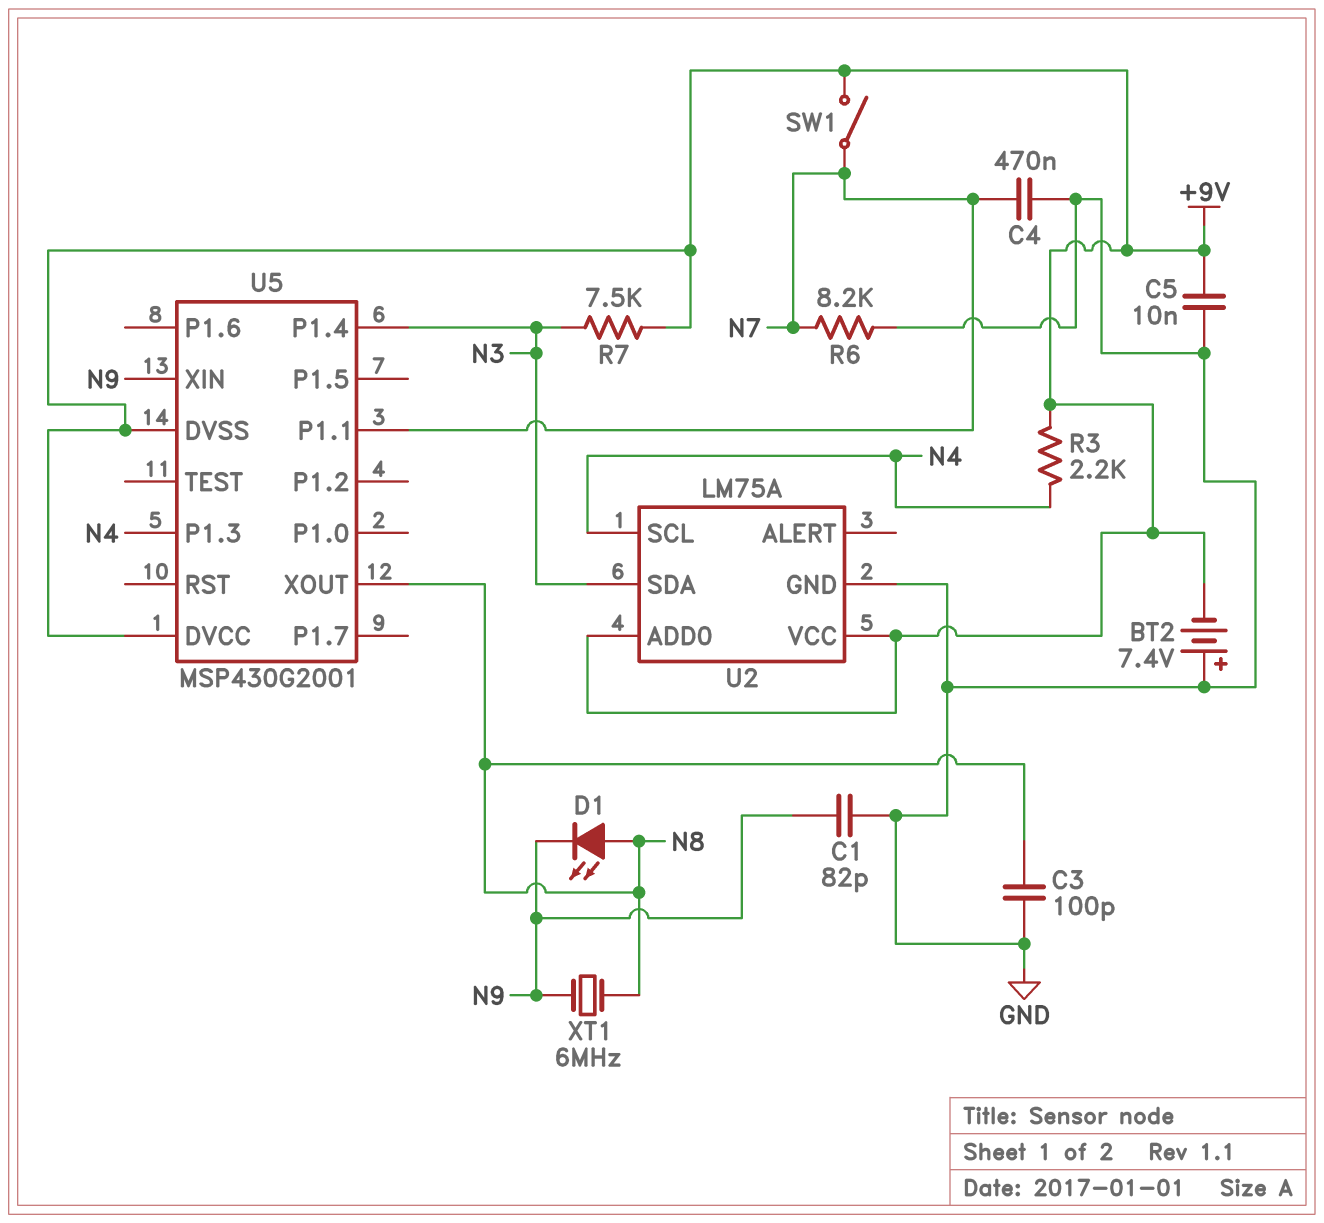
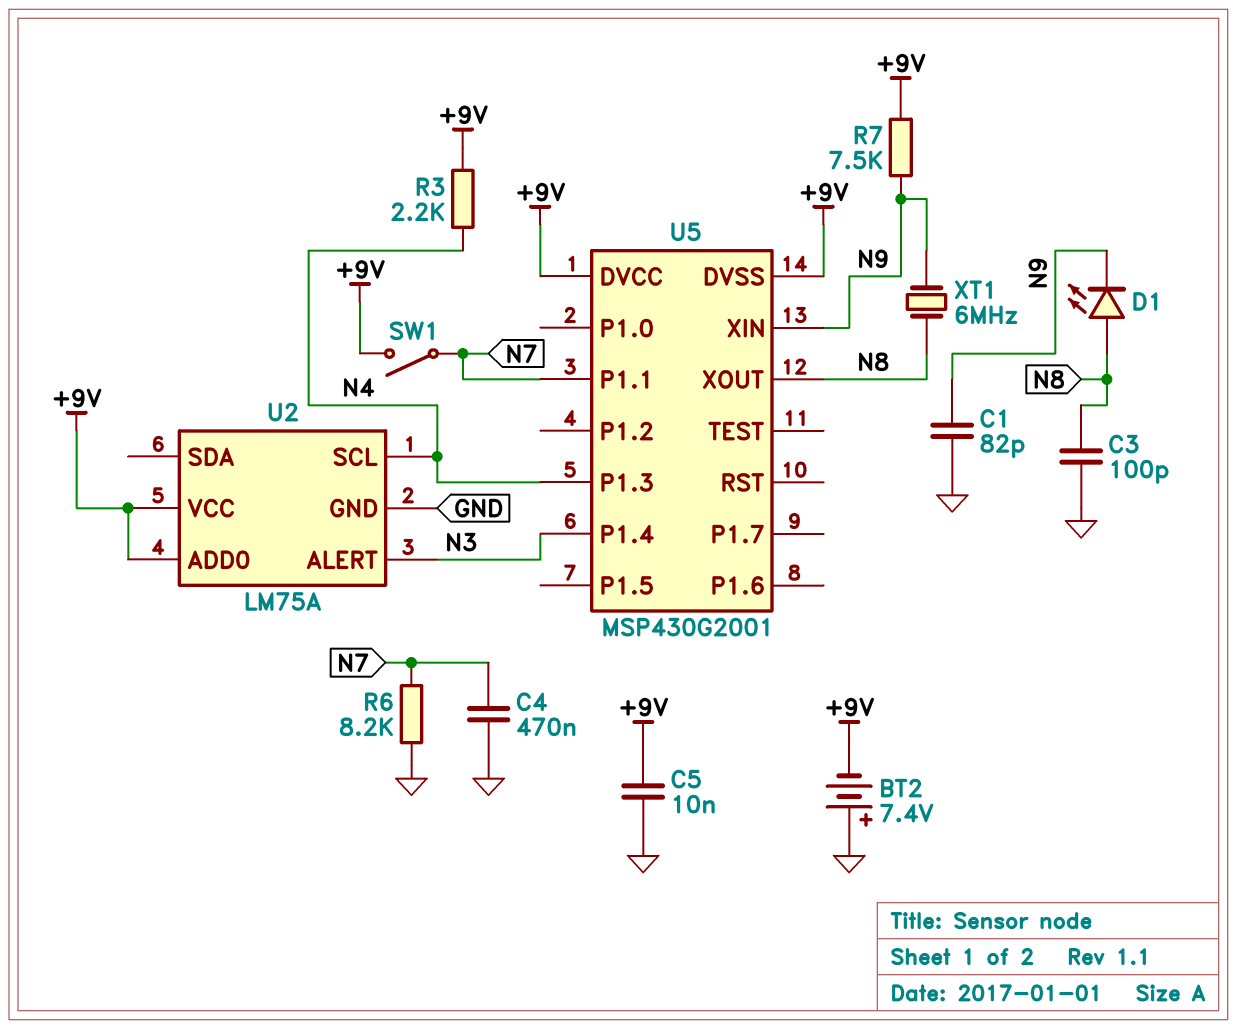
R7: 7.5k (+9V, N3) -> 7.5k (+9V, N9)
U2 pin ALERT: none -> N3
U2 pin SDA: N3 -> none

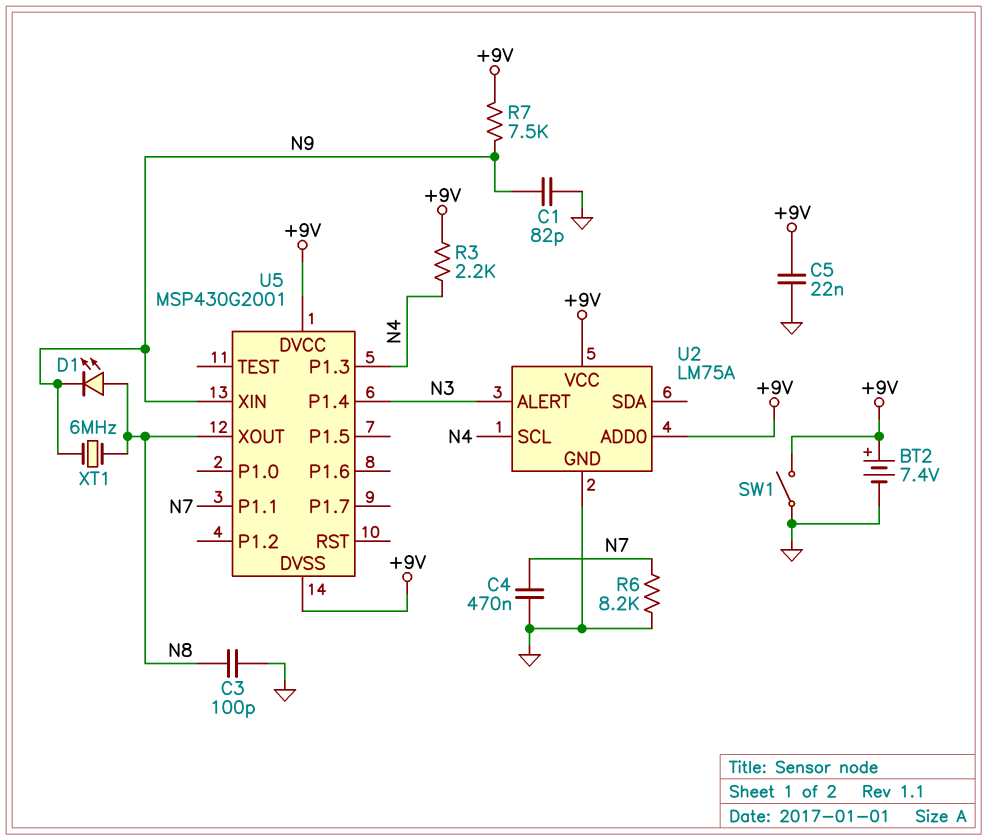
BT2: 7.4V (plus GND, minus +9V) -> 7.4V (plus +9V, minus GND)
C5: 10nF (+9V, GND) -> 22nF (+9V, GND)
SW1: switch (+9V, N7) -> switch (+9V, GND)

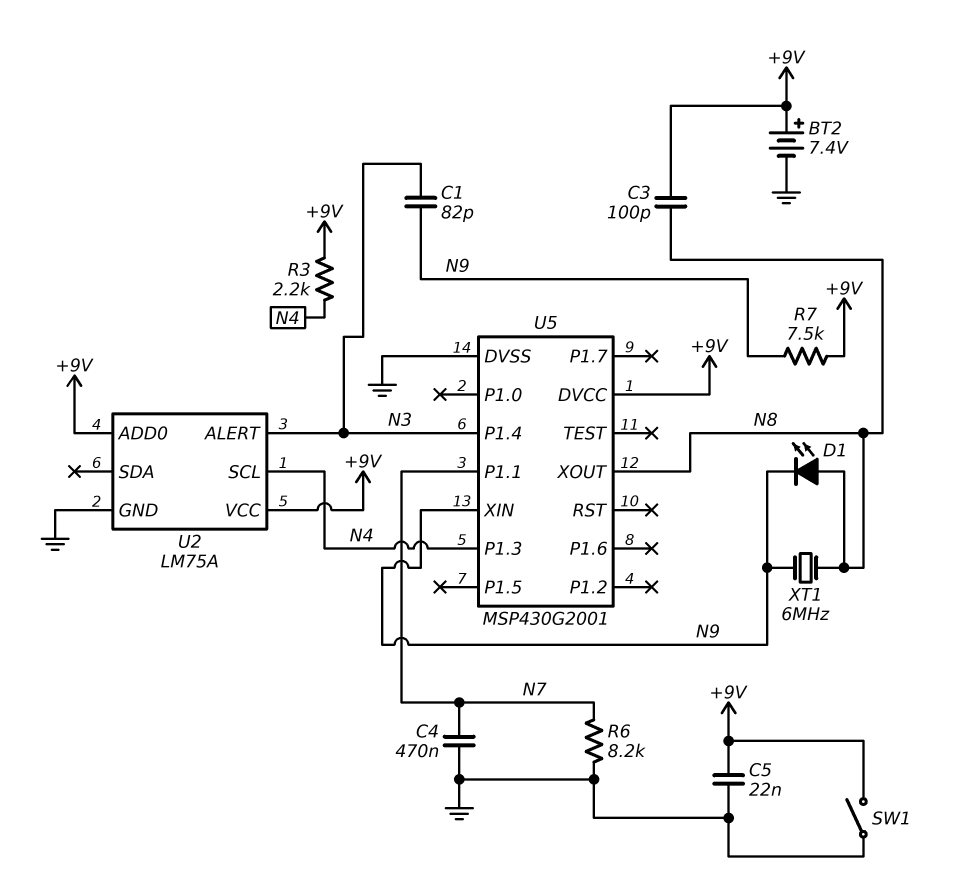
C1: 82pF (GND, N9) -> 82pF (N3, N9)
C3: 100pF (GND, N8) -> 100pF (+9V, N8)
U5 pin DVSS: +9V -> GND

